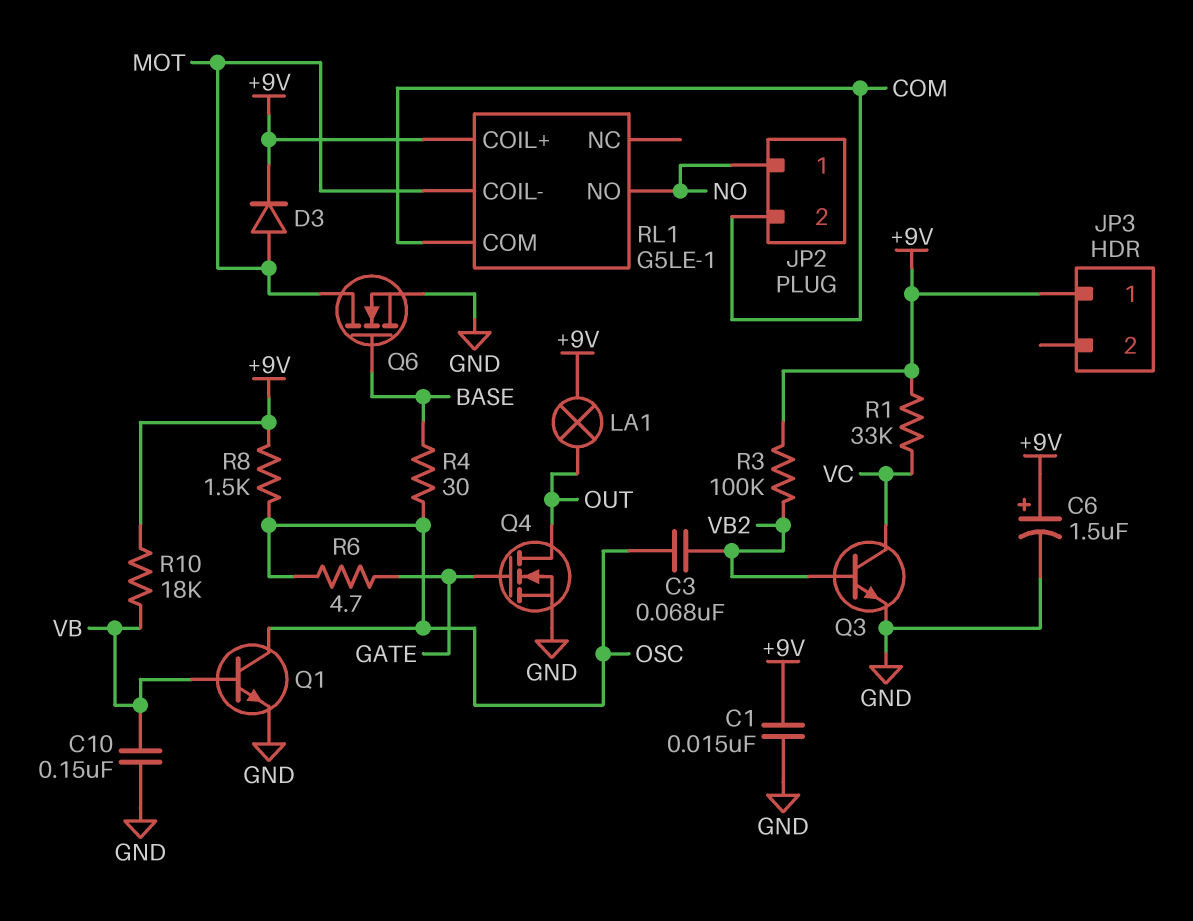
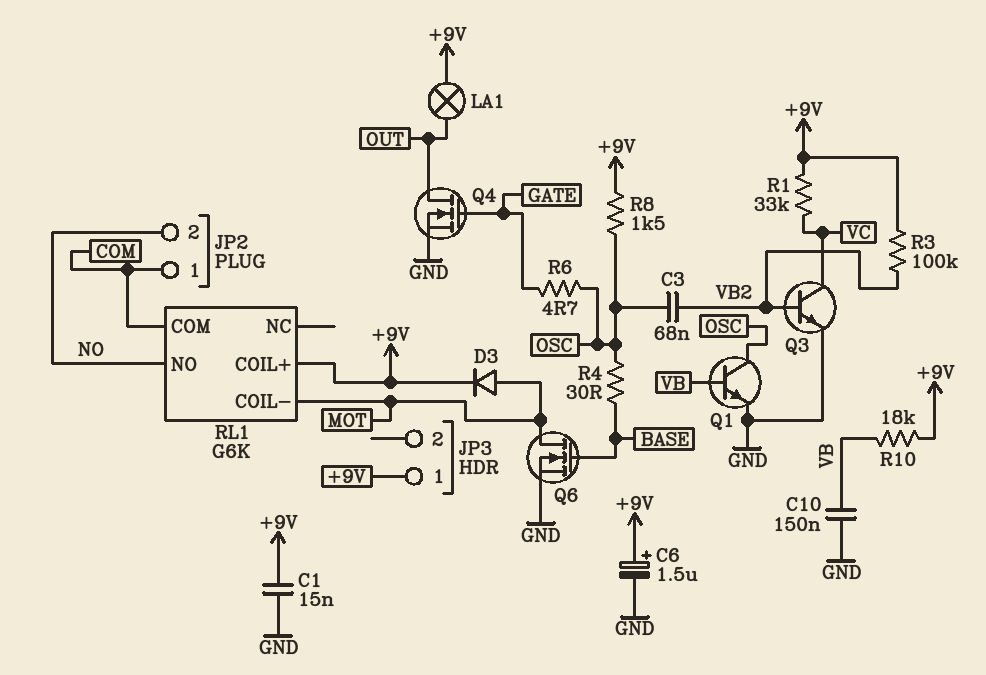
JP2 pin 1: NO -> COM
JP2 pin 2: COM -> NO
RL1: G5LE-1 -> G6K

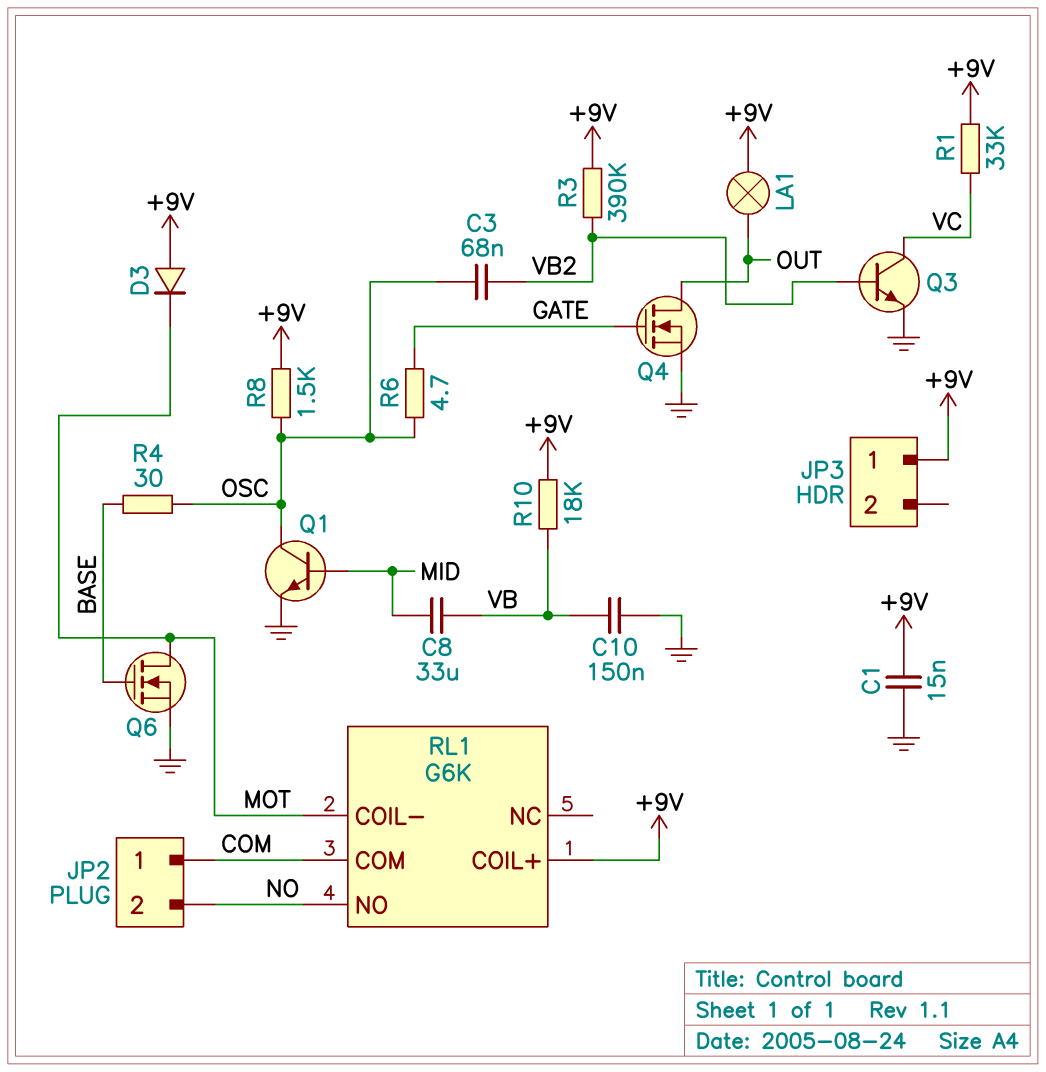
C6: 1.5uF (plus +9V, minus GND) -> none
C8: none -> 33uF (MID, VB)
D3: diode (A MOT, K +9V) -> diode (A +9V, K MOT)
Q1: NPN (B VB, C OSC, E GND) -> NPN (B MID, C OSC, E GND)
R3: 100k (+9V, VB2) -> 390k (+9V, VB2)

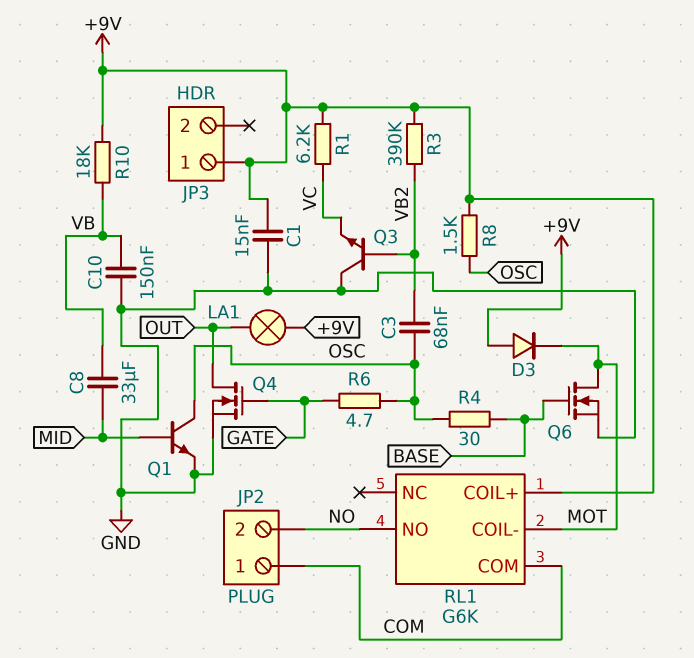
Q3: NPN (B VB2, C VC, E GND) -> NPN (B VB2, C GND, E VC)
R1: 33k (+9V, VC) -> 6.2k (+9V, VC)

